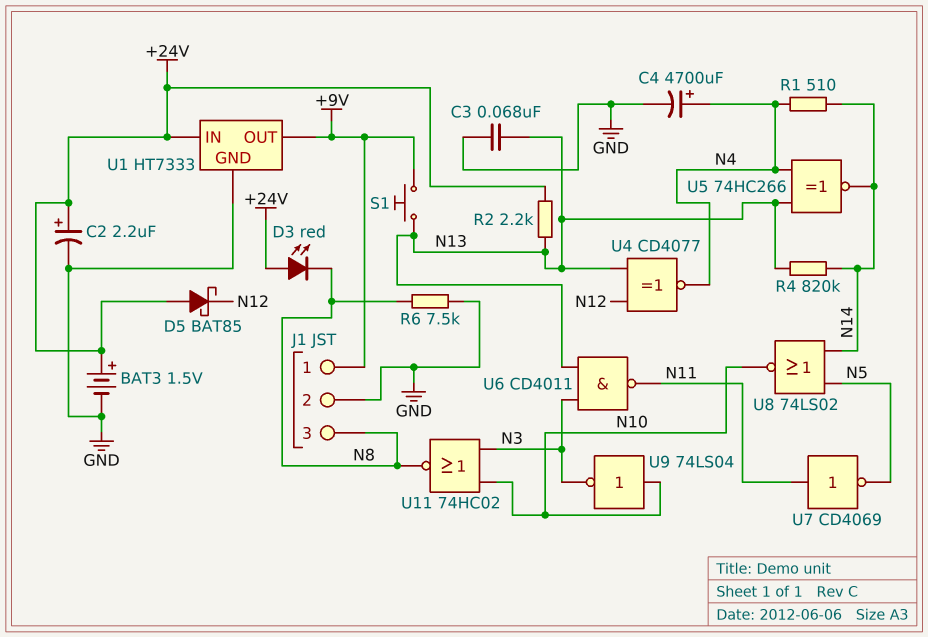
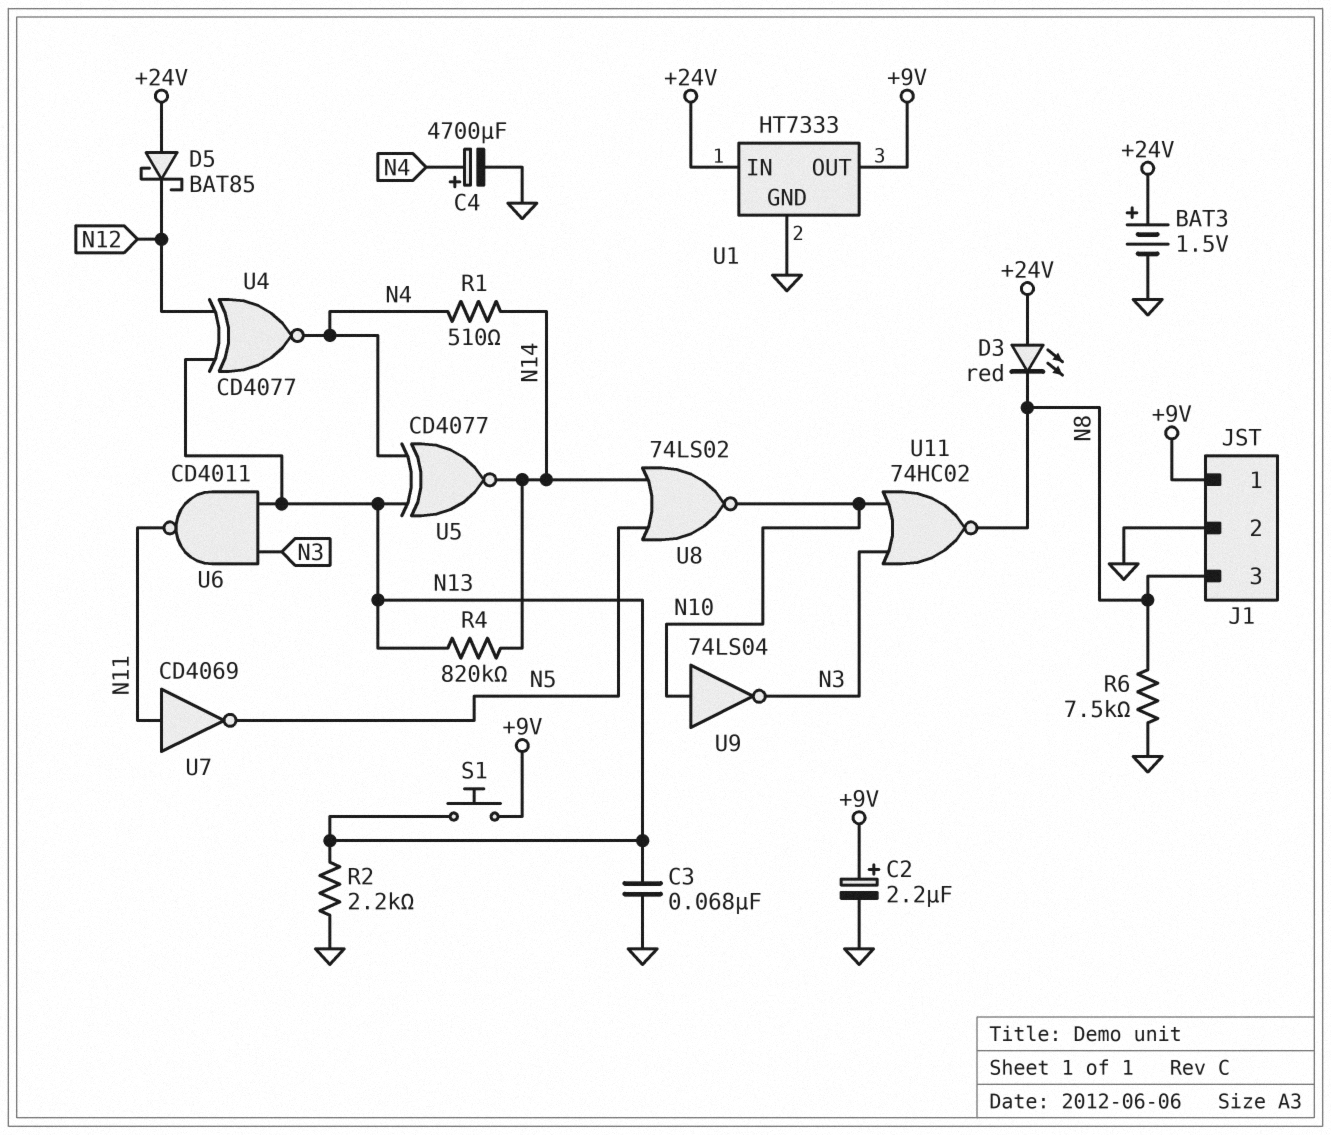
C2: 2.2uF (plus +24V, minus GND) -> 2.2uF (plus +9V, minus GND)
R2: 2.2k (+24V, N13) -> 2.2k (GND, N13)
U5: XNOR 74HC266 (in N4, in N13, out N14) -> XNOR CD4077 (in N4, in N13, out N14)

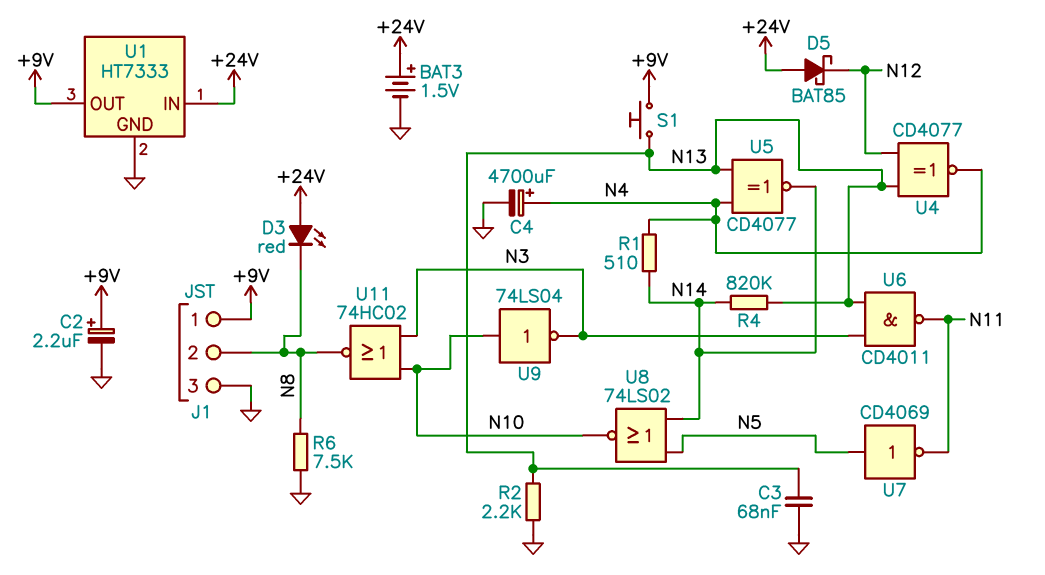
J1 pin 2: GND -> N8
J1 pin 3: N8 -> GND
U7: NOT CD4069 (in N11, out N5) -> NOT CD4069 (in N5, out N11)

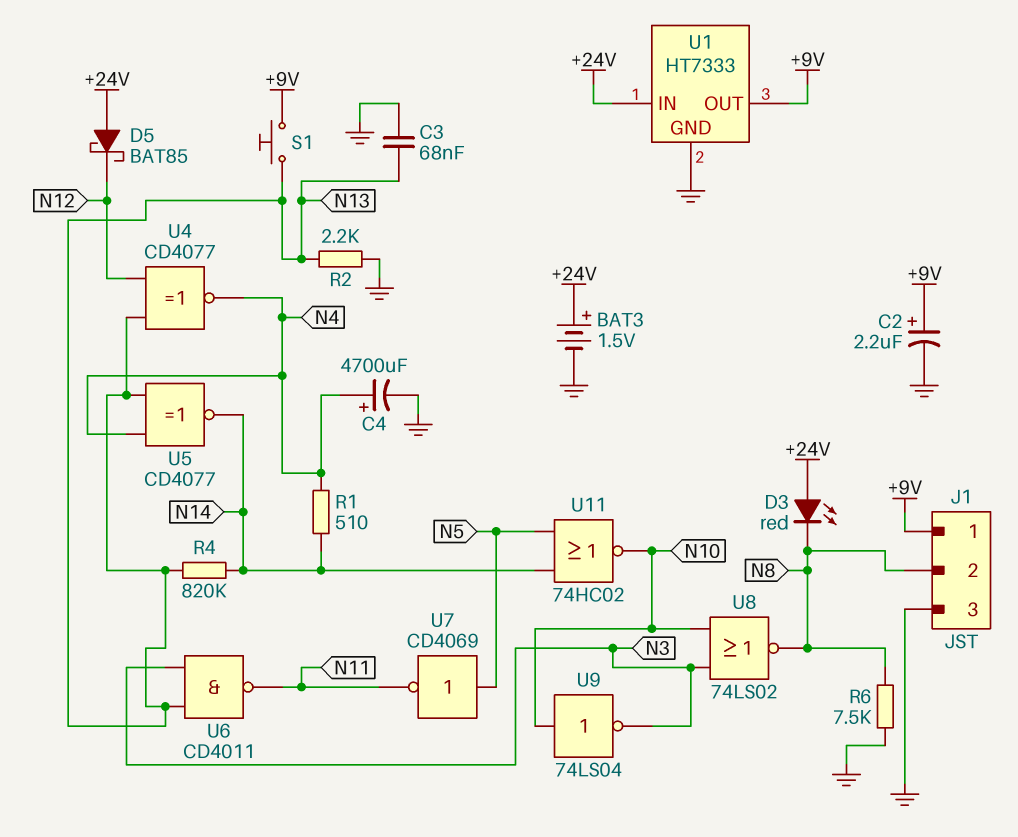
U8: NOR 74LS02 (in N5, in N14, out N10) -> NOR 74LS02 (in N3, in N10, out N8)
U11: NOR 74HC02 (in N3, in N10, out N8) -> NOR 74HC02 (in N5, in N14, out N10)

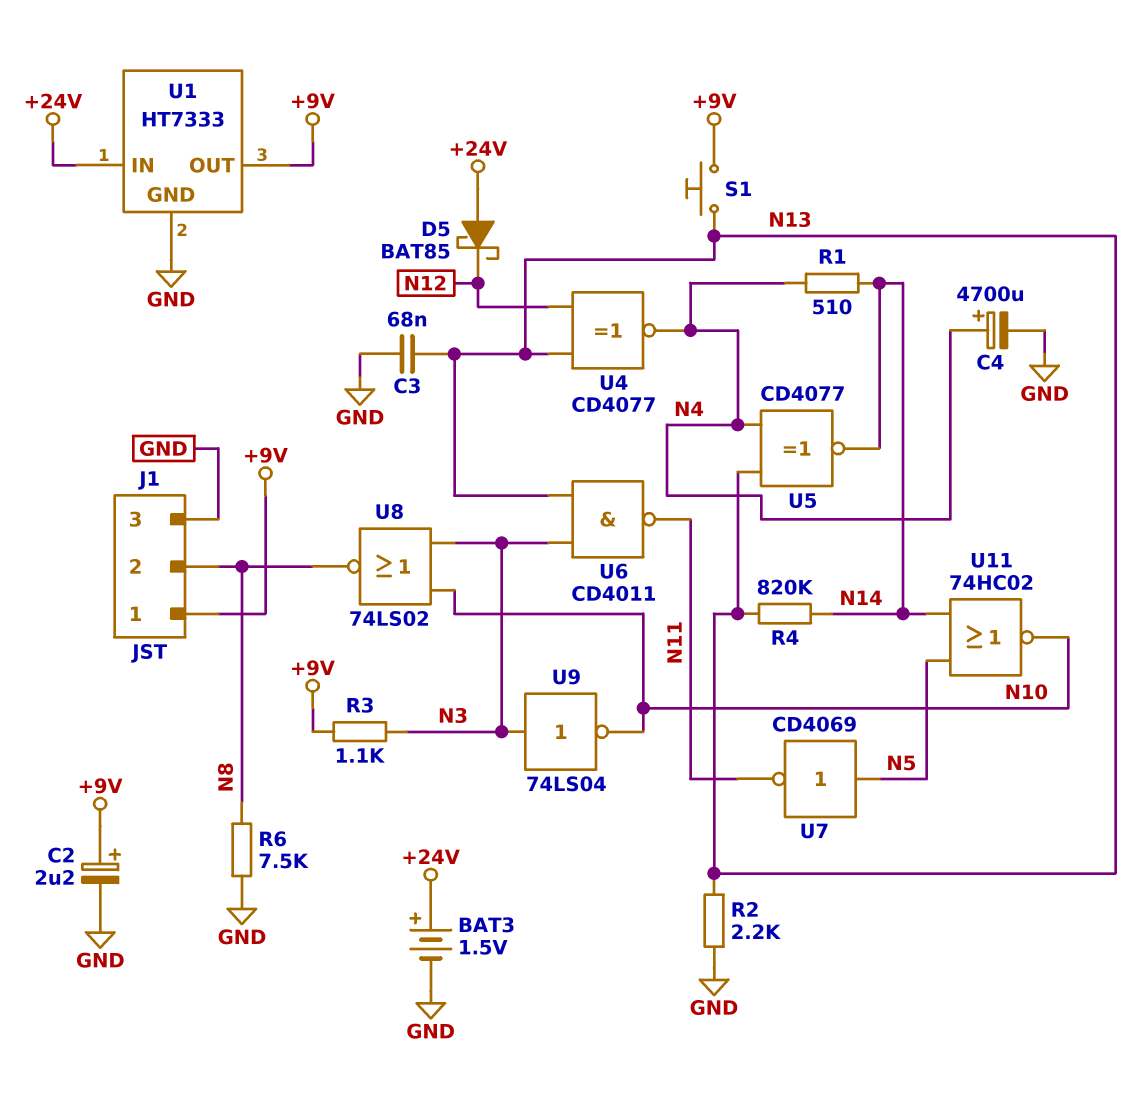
D3: LED red (A +24V, K N8) -> none
R3: none -> 1.1k (+9V, N3)
U9: NOT 74LS04 (in N10, out N3) -> NOT 74LS04 (in N3, out N10)

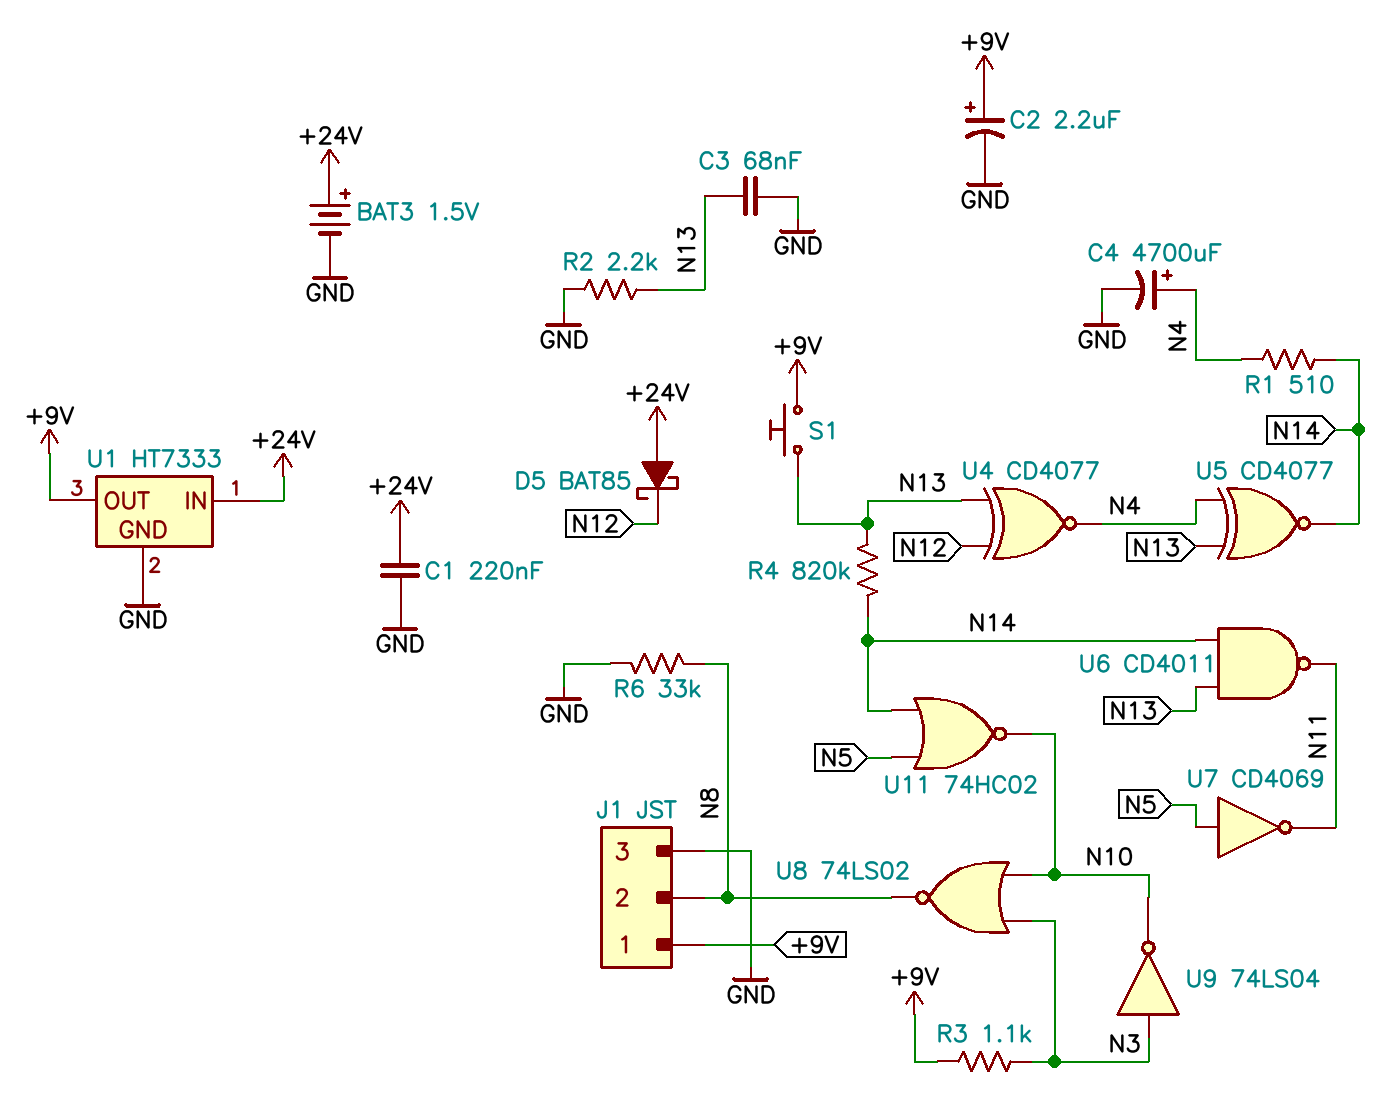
C1: none -> 220nF (+24V, GND)
R6: 7.5k (GND, N8) -> 33k (GND, N8)
U6: NAND CD4011 (in N3, in N13, out N11) -> NAND CD4011 (in N13, in N14, out N11)

